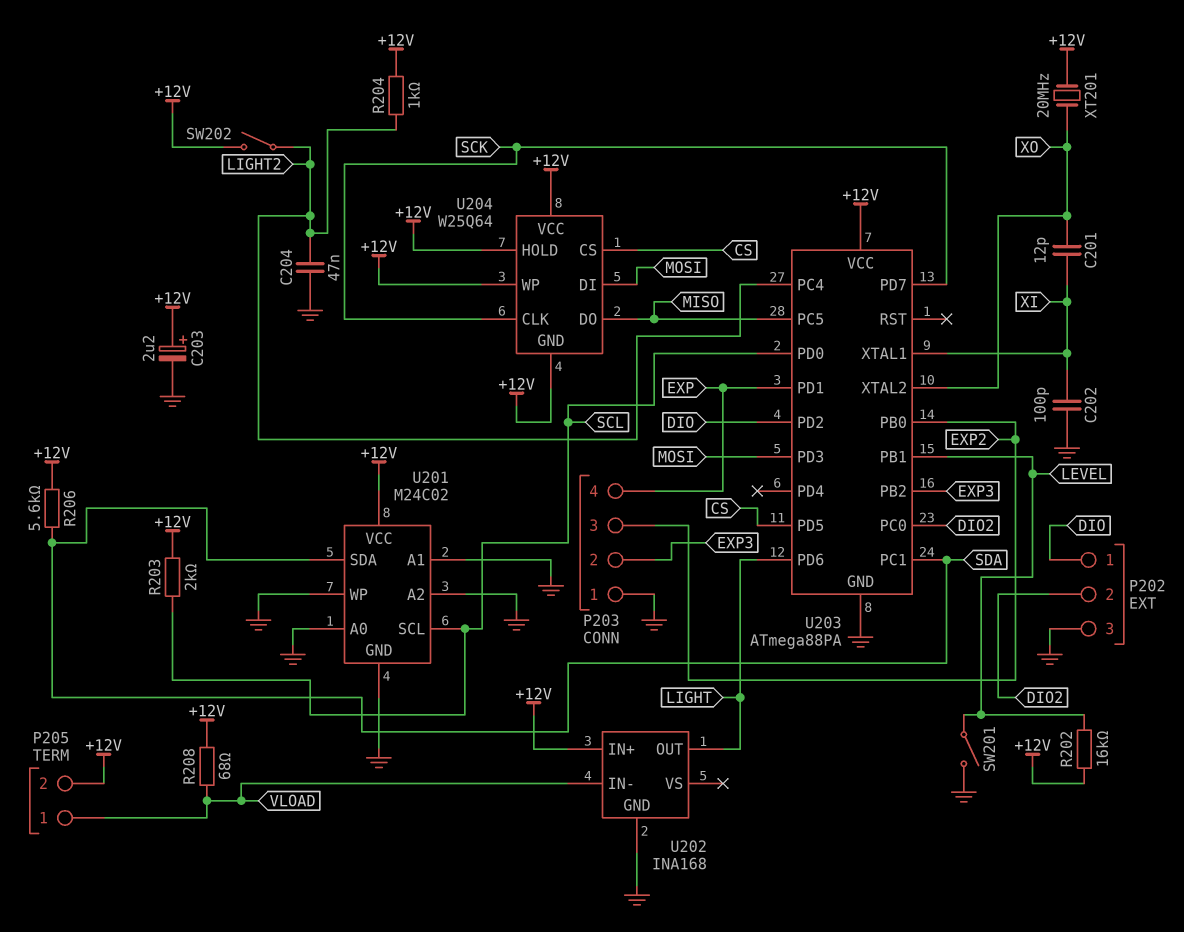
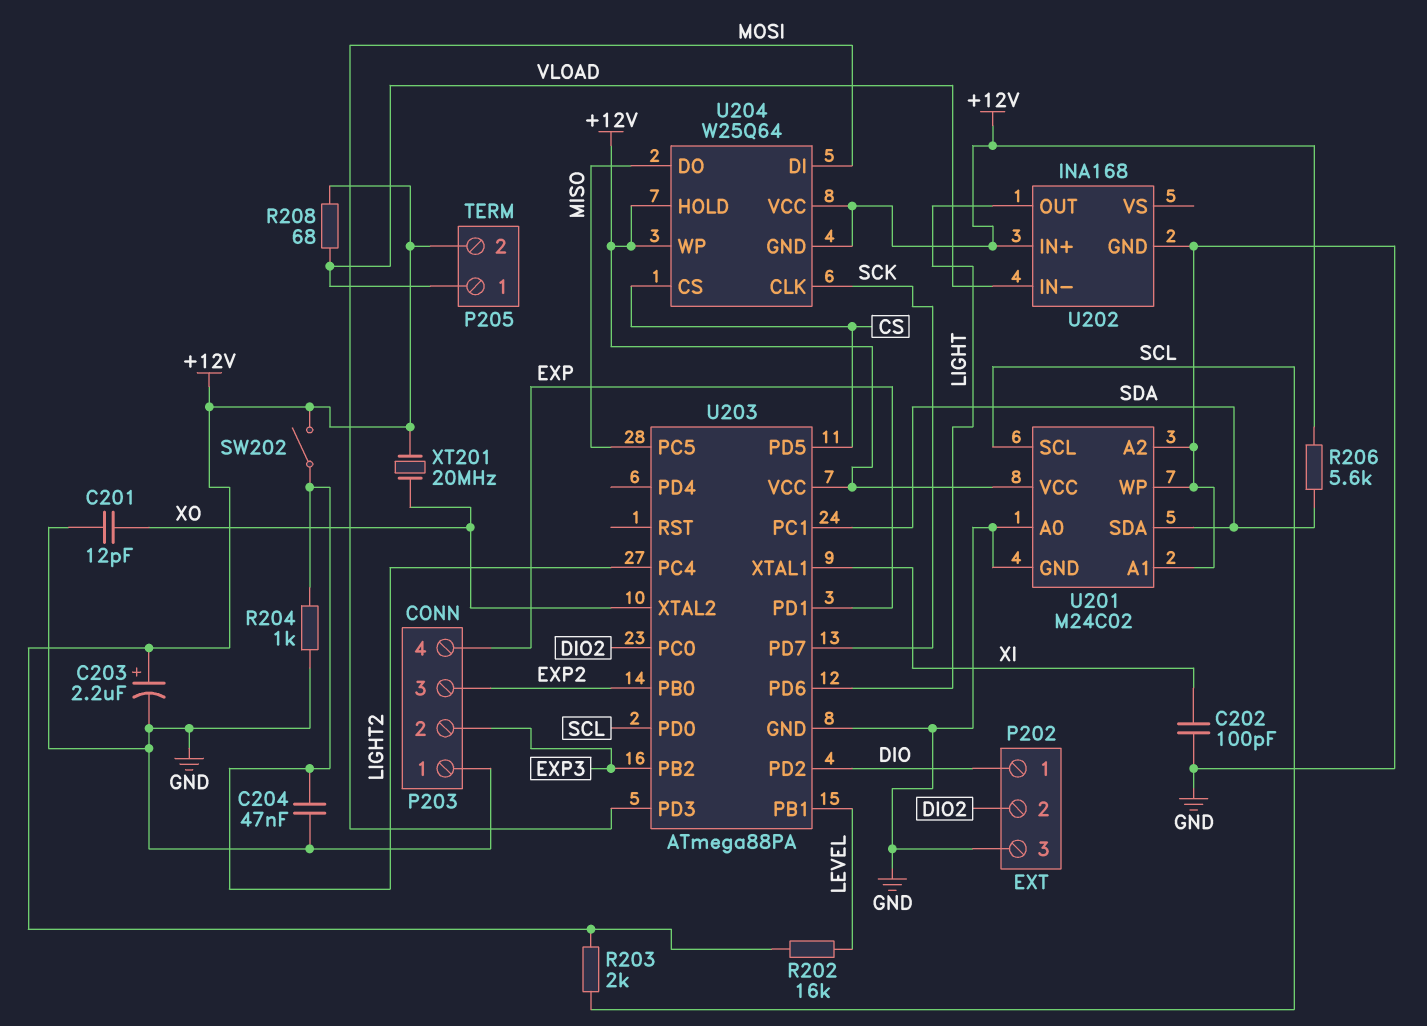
C201: 12pF (XI, XO) -> 12pF (GND, XO)
R204: 1k (+12V, LIGHT2) -> 1k (GND, LIGHT2)
SW201: switch (GND, LEVEL) -> none

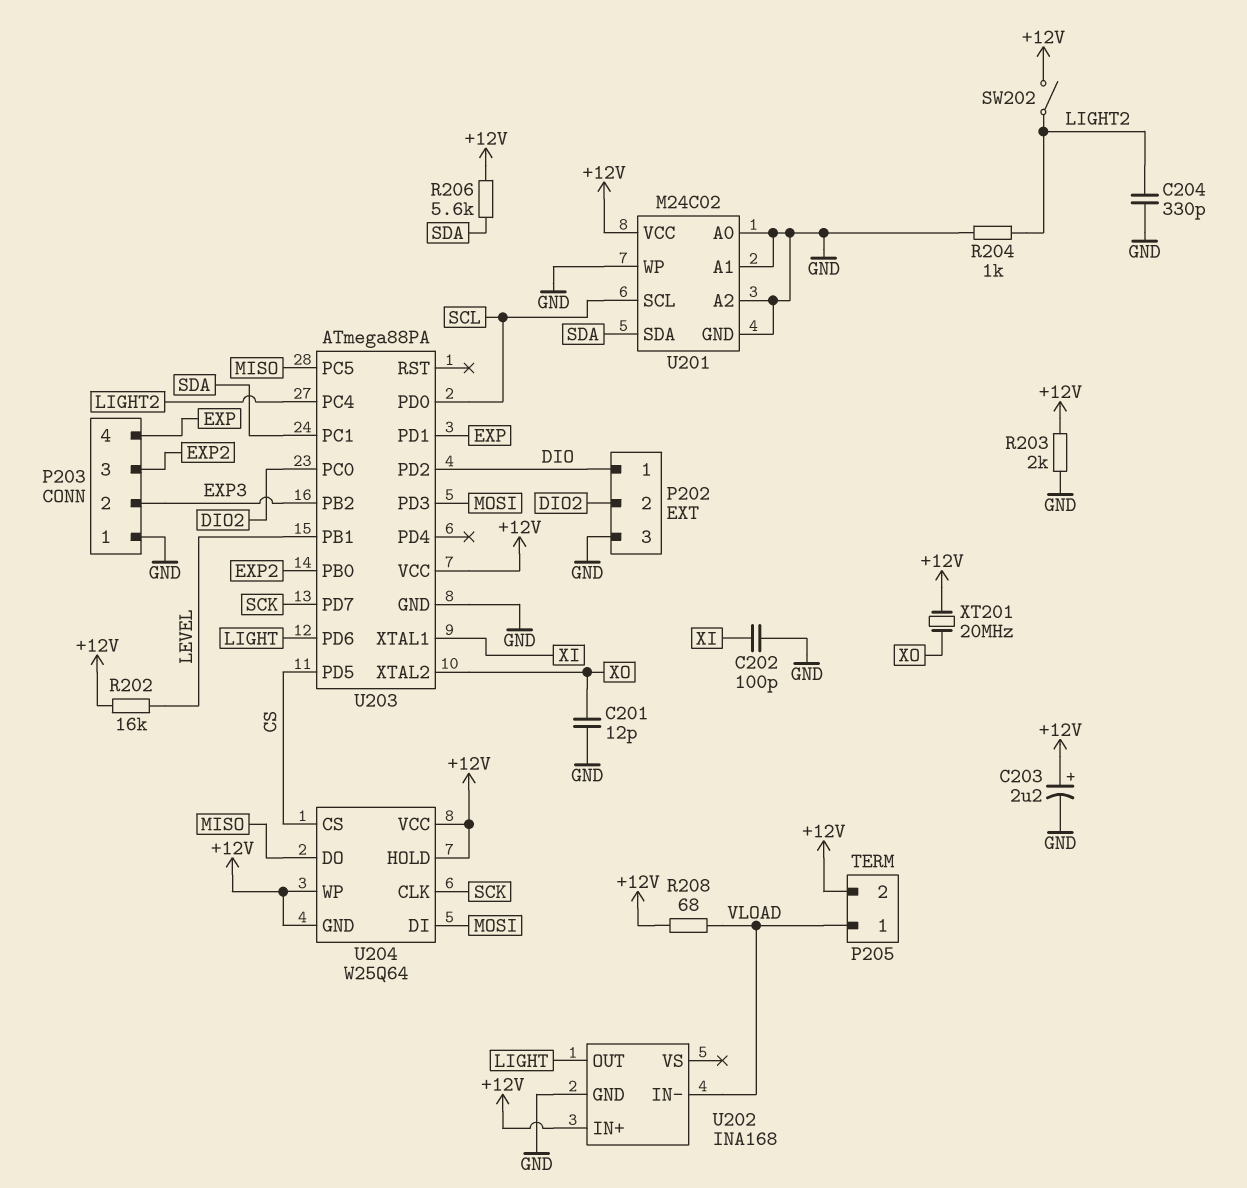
C204: 47nF (GND, LIGHT2) -> 330pF (GND, LIGHT2)
R203: 2k (+12V, SCL) -> 2k (+12V, GND)

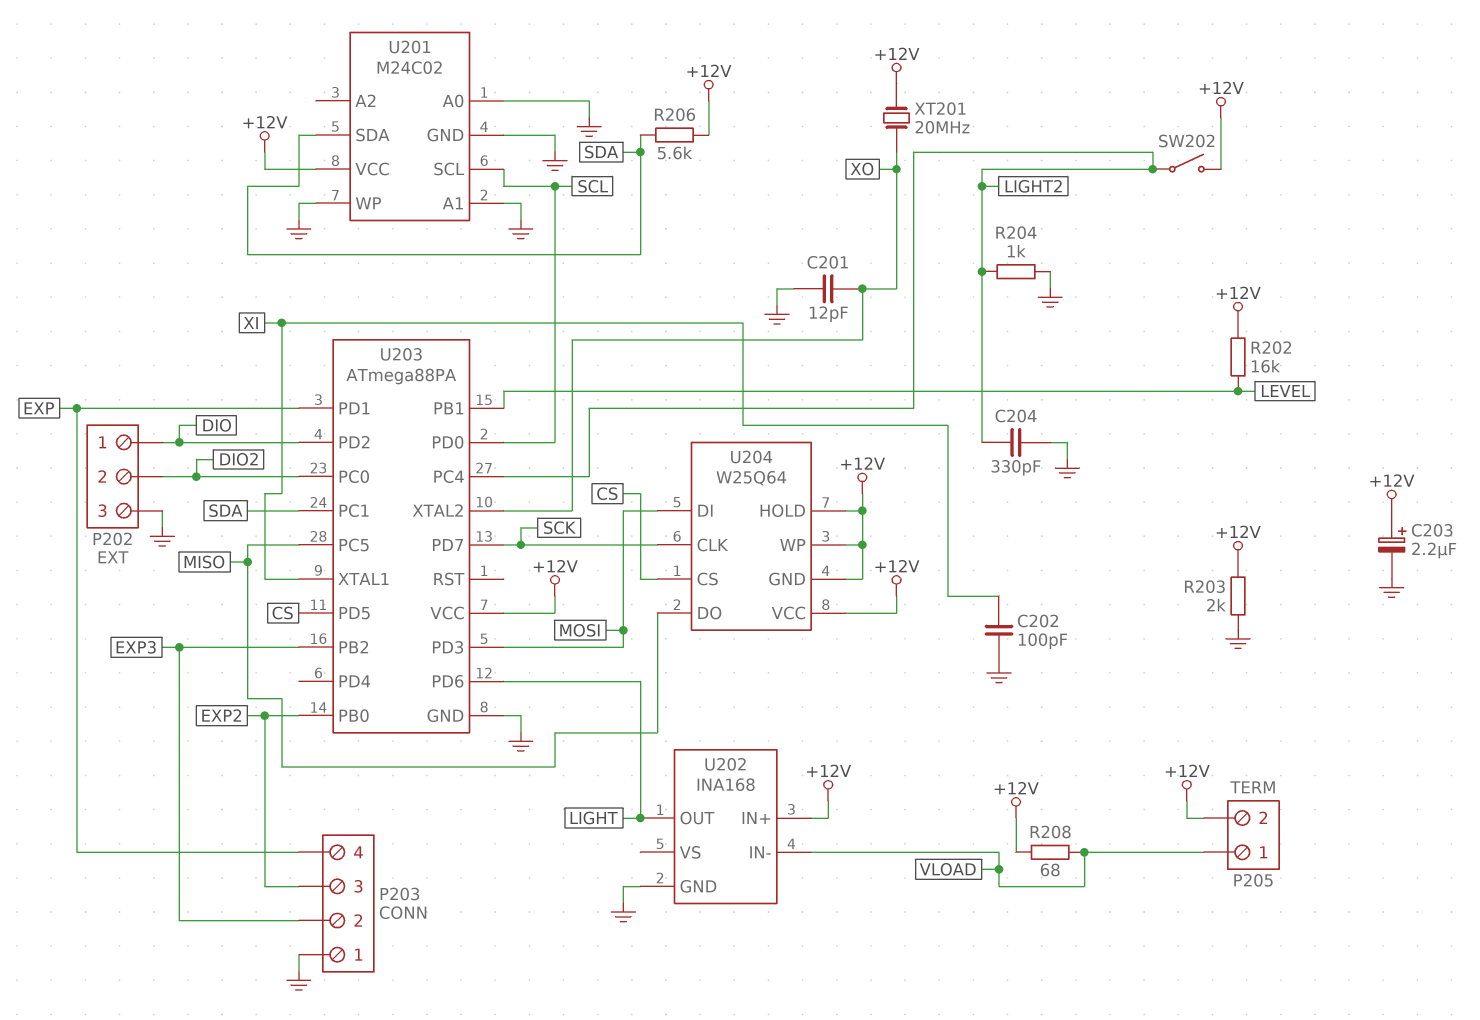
U201 pin A2: GND -> none

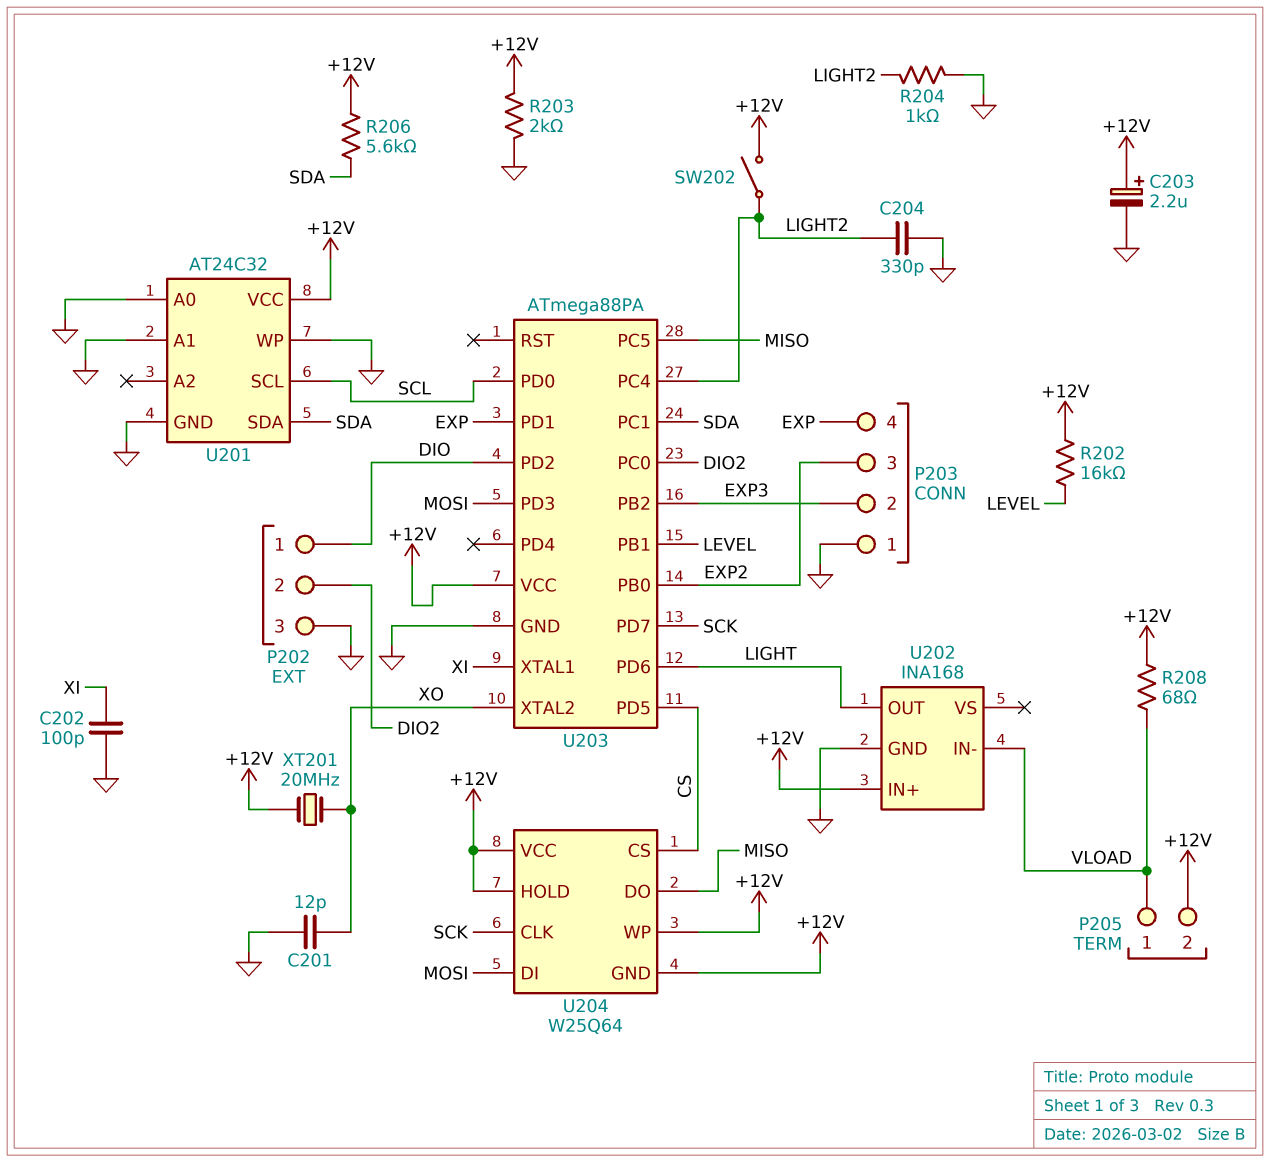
U201: M24C02 -> AT24C32

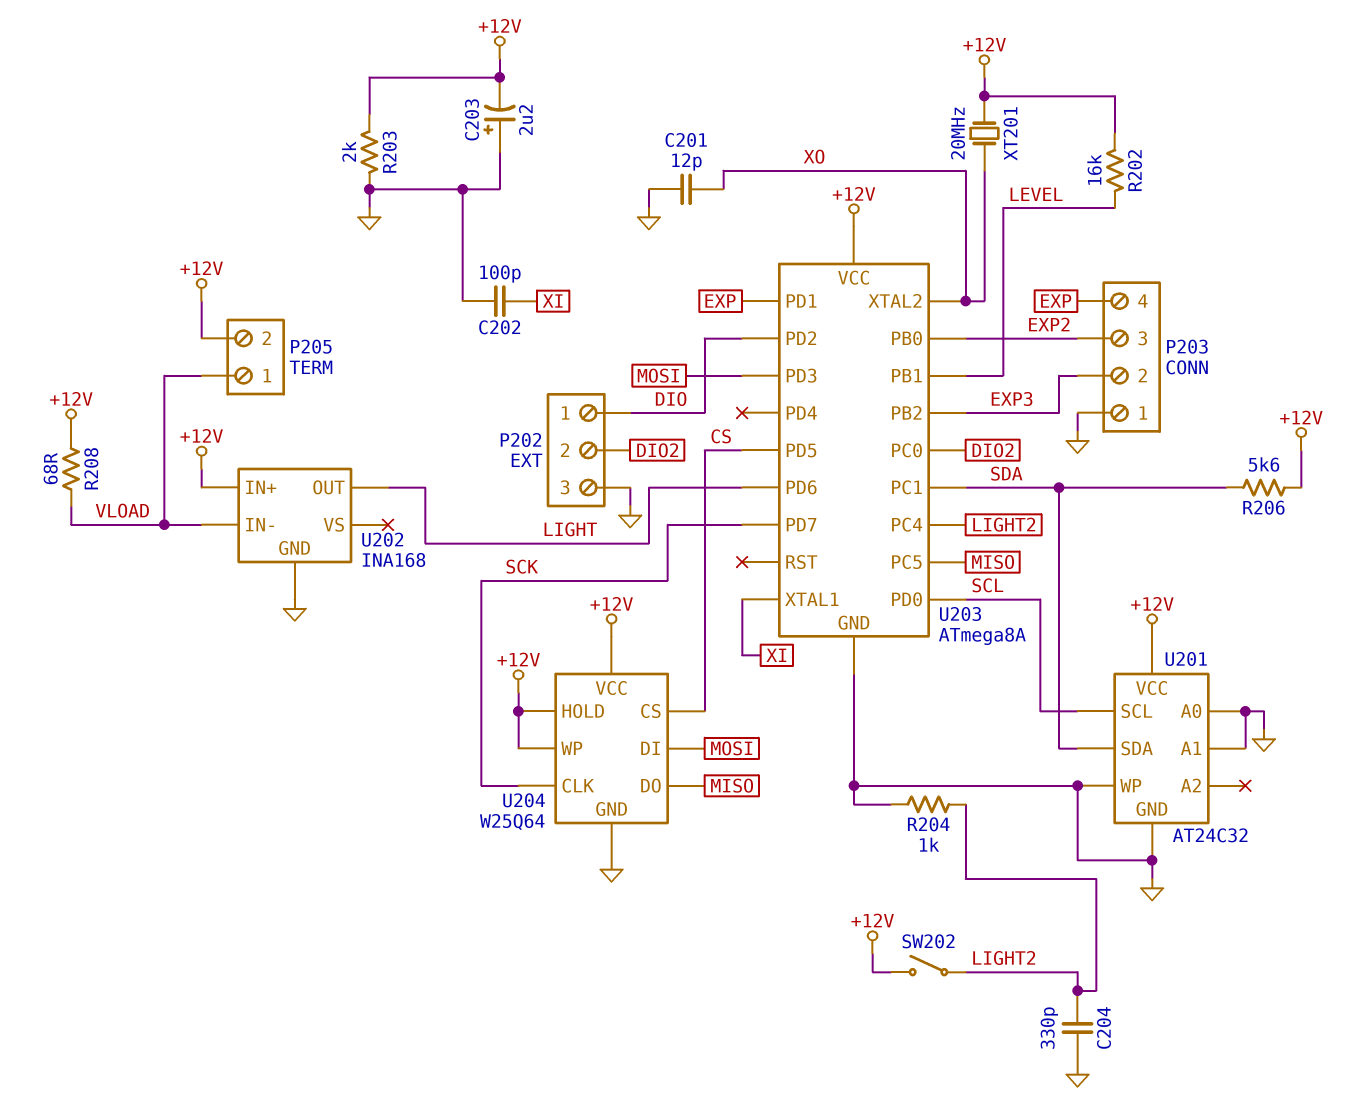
C203: 2.2uF (plus +12V, minus GND) -> 2.2uF (plus GND, minus +12V)
U203: ATmega88PA -> ATmega8A
U204 pin GND: +12V -> GND

